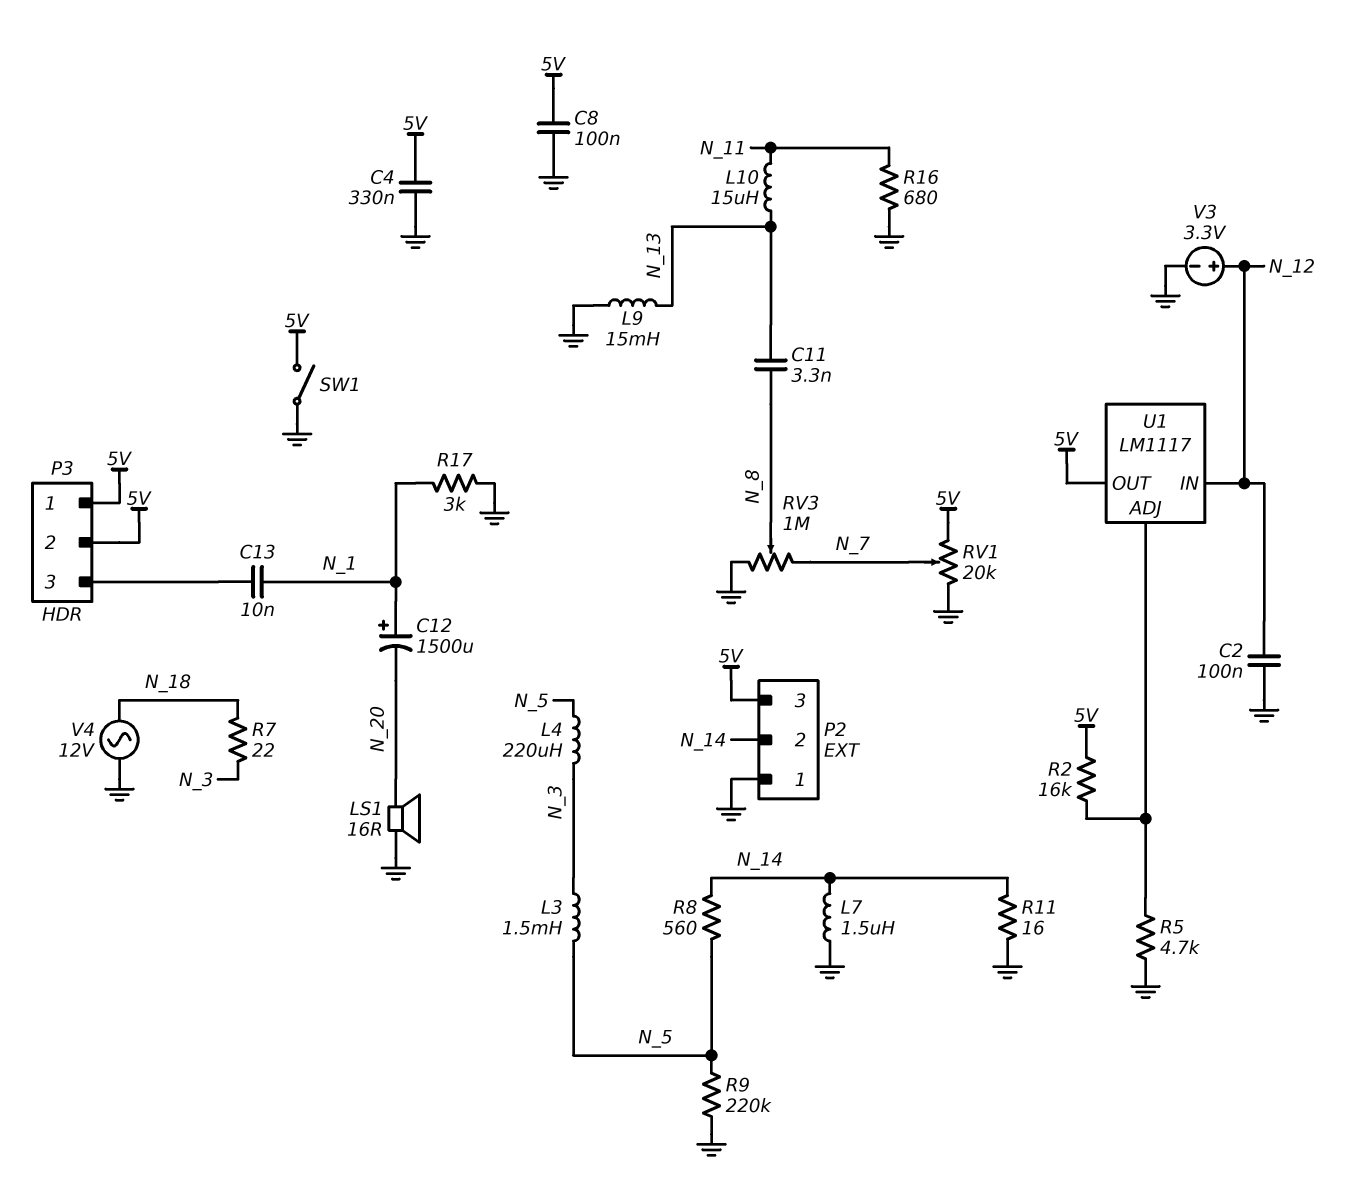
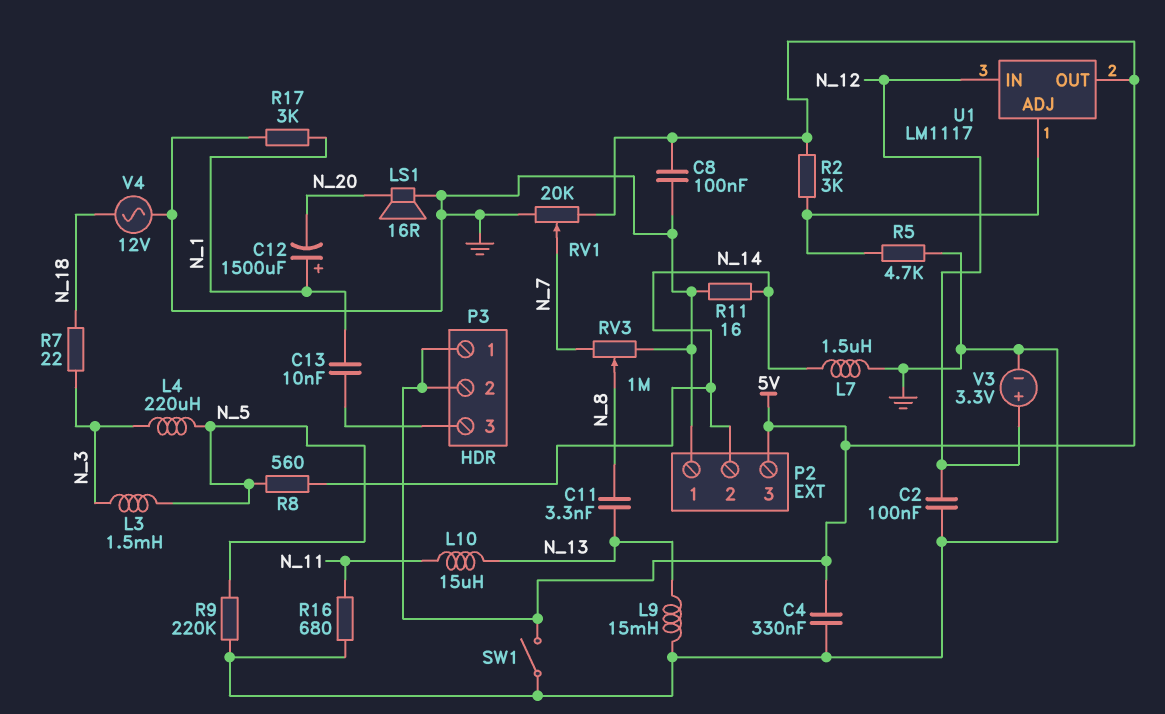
R2: 16k (5V, U1/ADJ) -> 3k (5V, U1/ADJ)

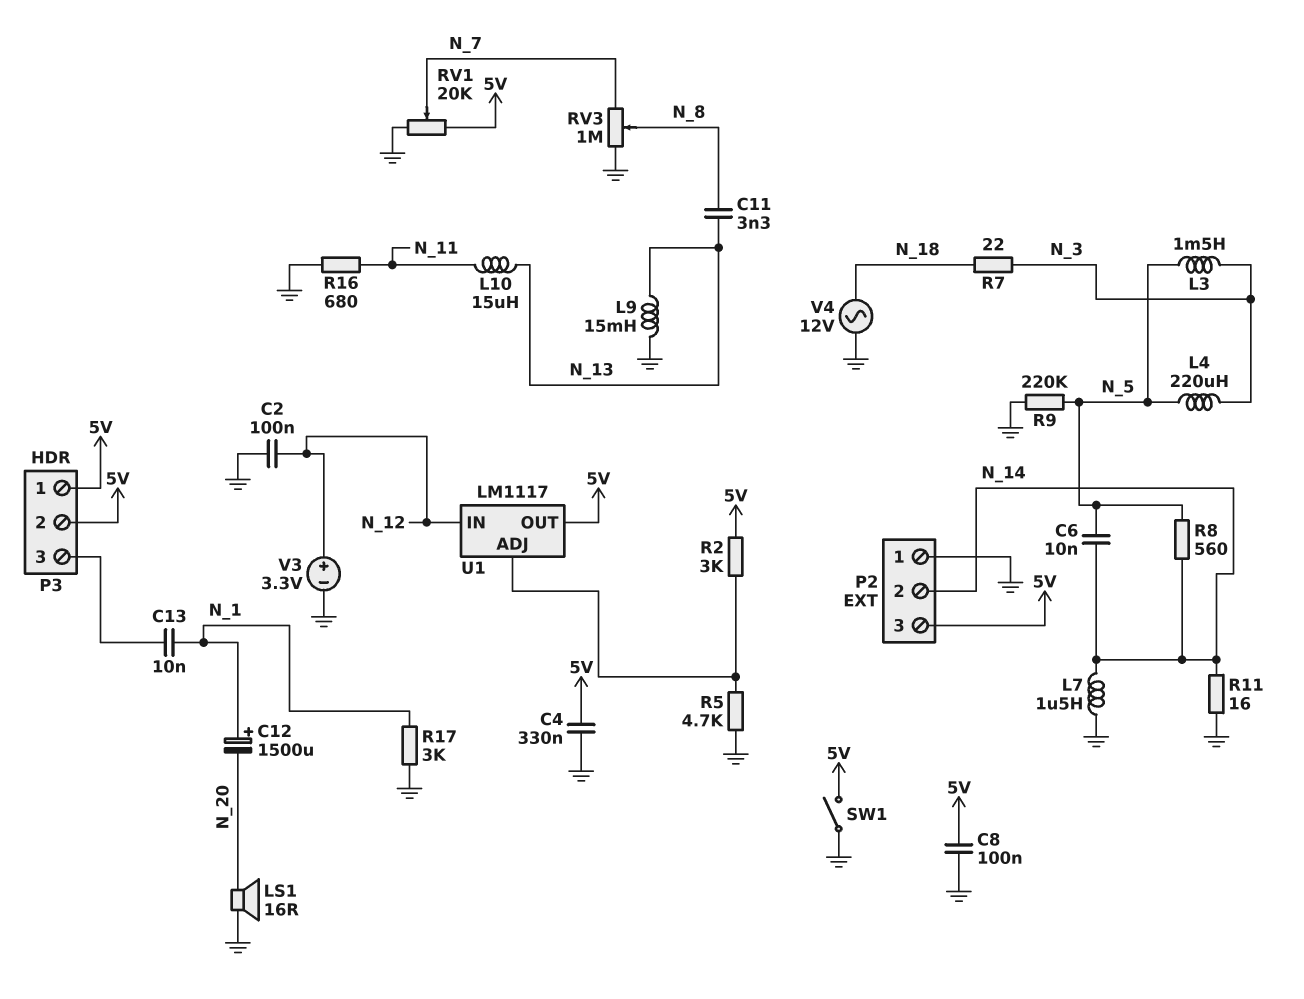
C6: none -> 10nF (N_5, N_14)

